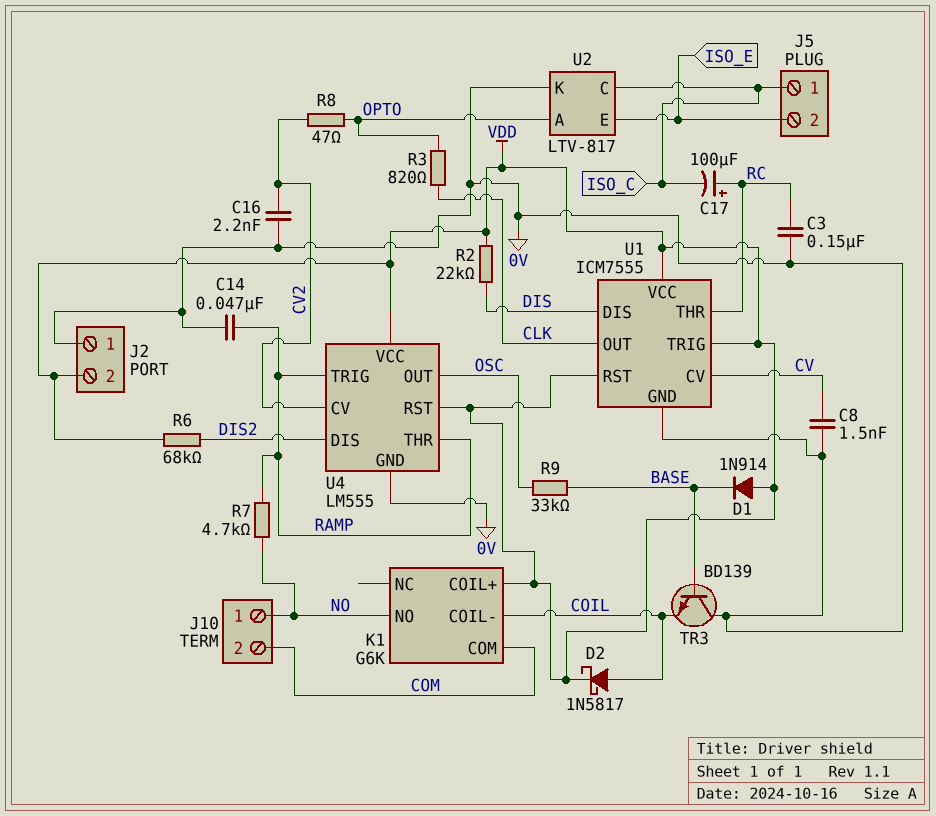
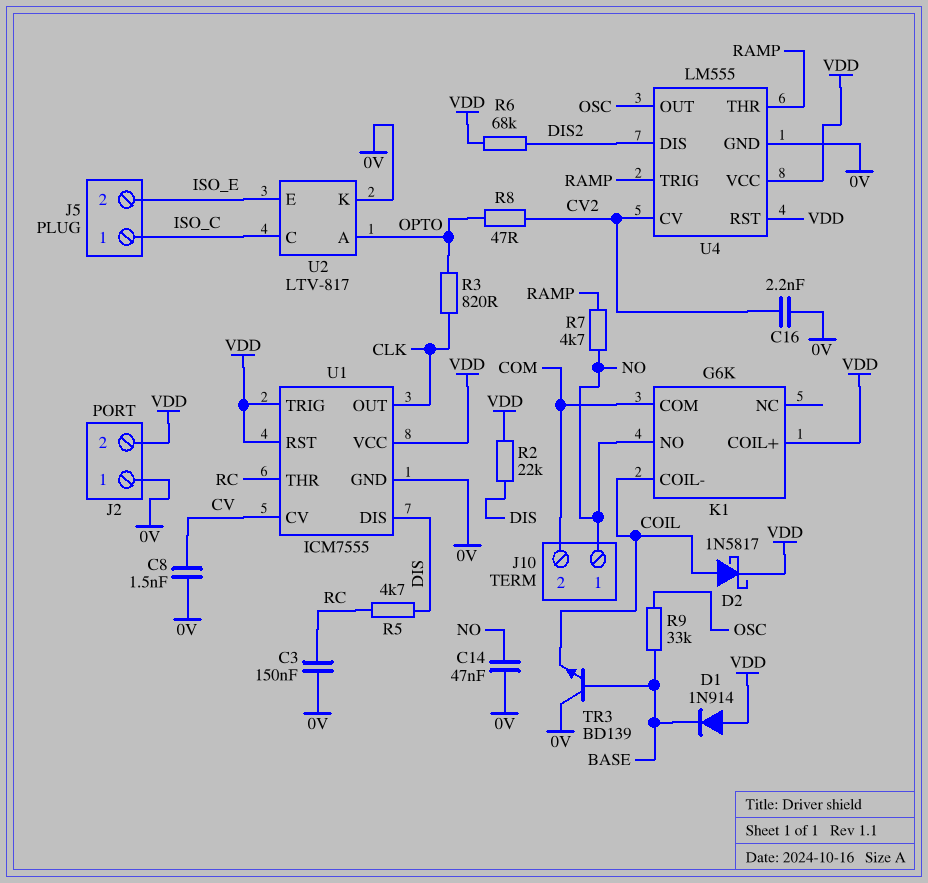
C14: 47nF (0V, RAMP) -> 47nF (0V, NO)
C17: 100uF (plus RC, minus ISO_C) -> none
R5: none -> 4.7k (DIS, RC)

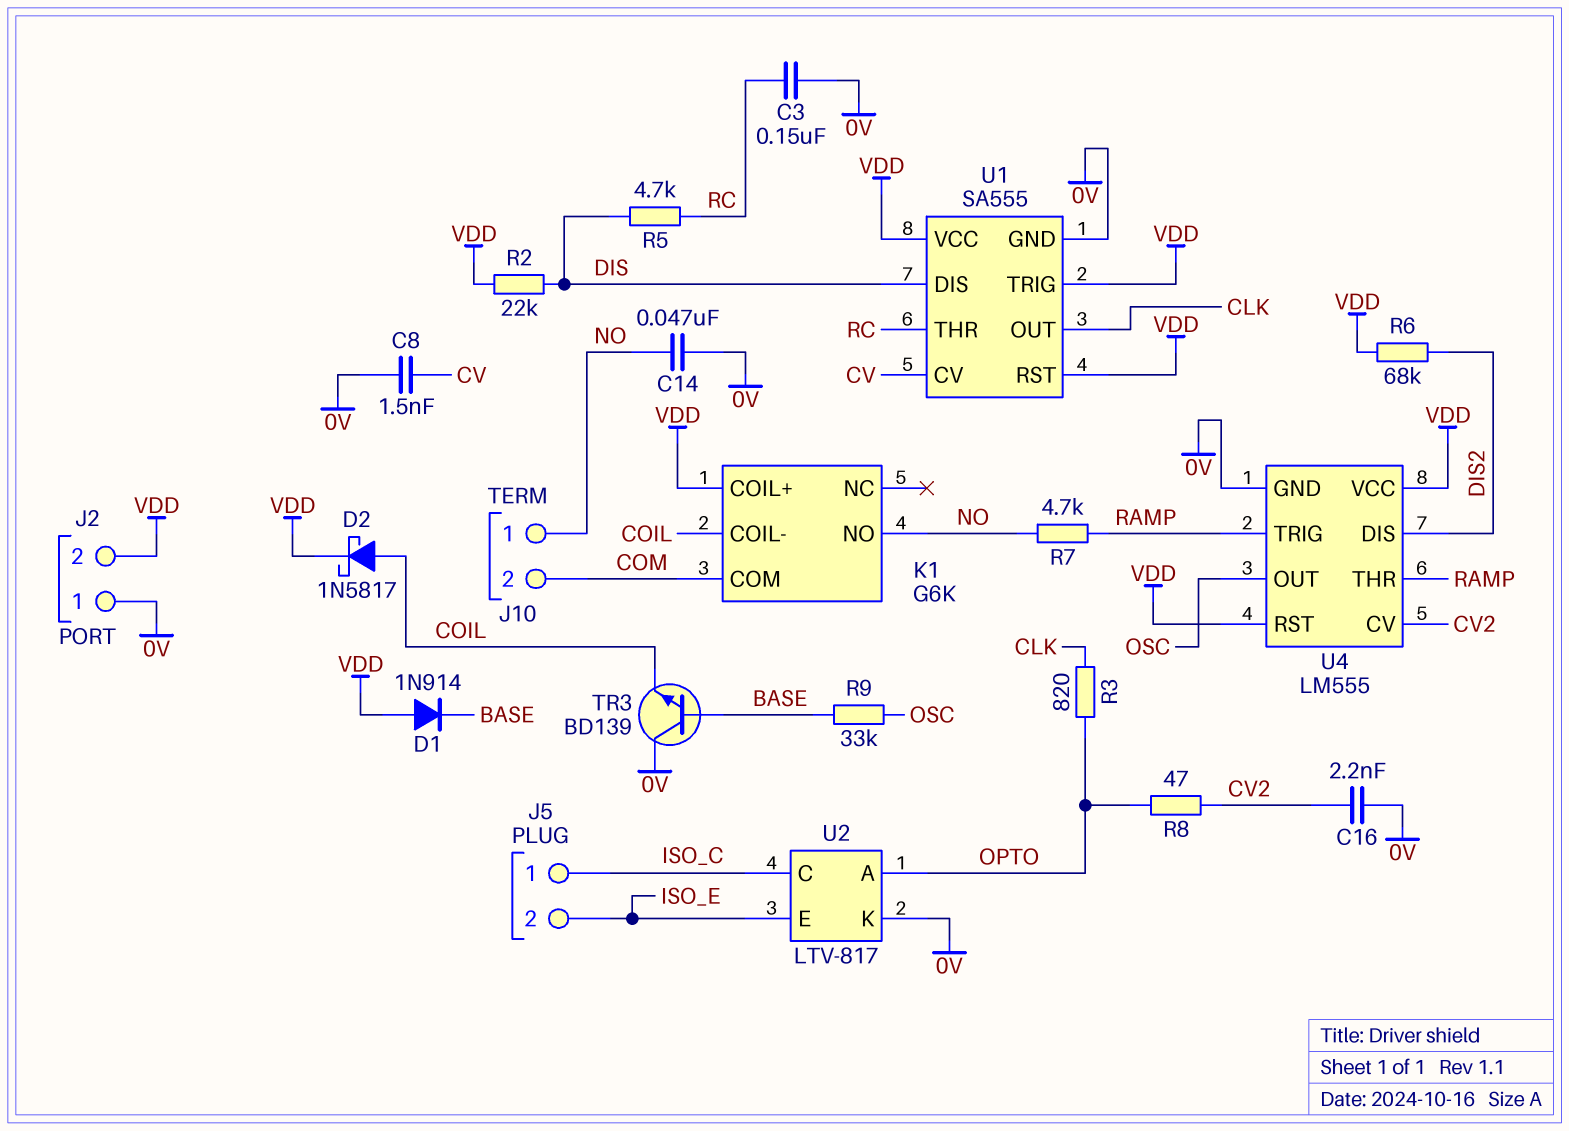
U1: ICM7555 -> SA555

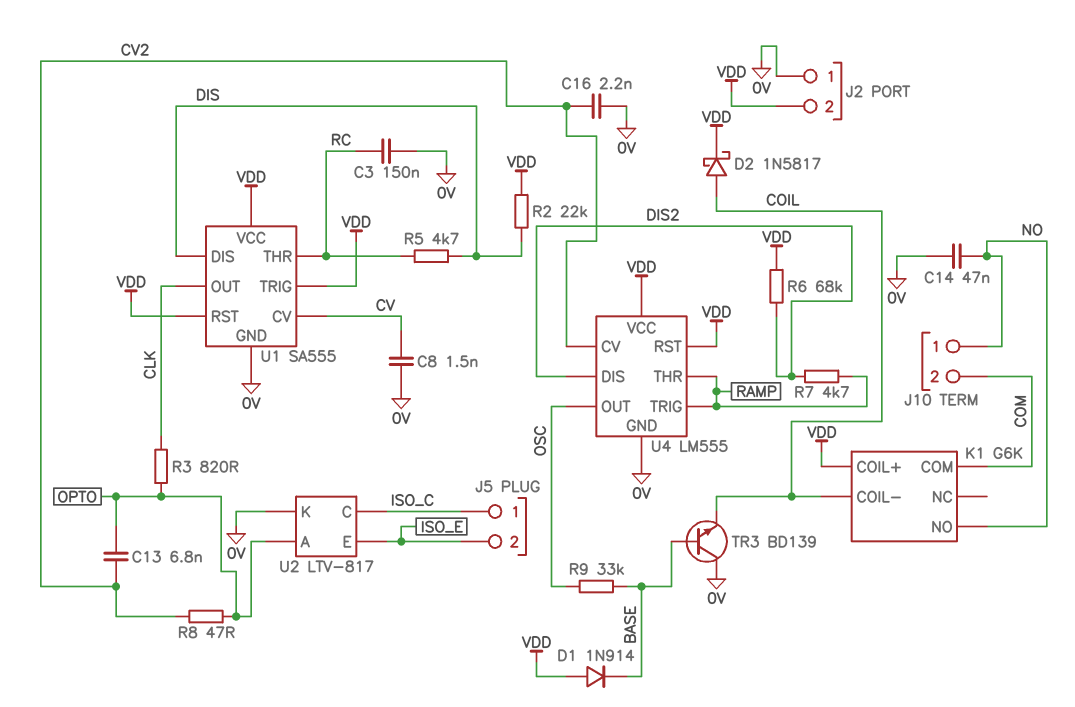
C13: none -> 6.8nF (CV2, OPTO)
R7: 4.7k (NO, RAMP) -> 4.7k (DIS2, RAMP)

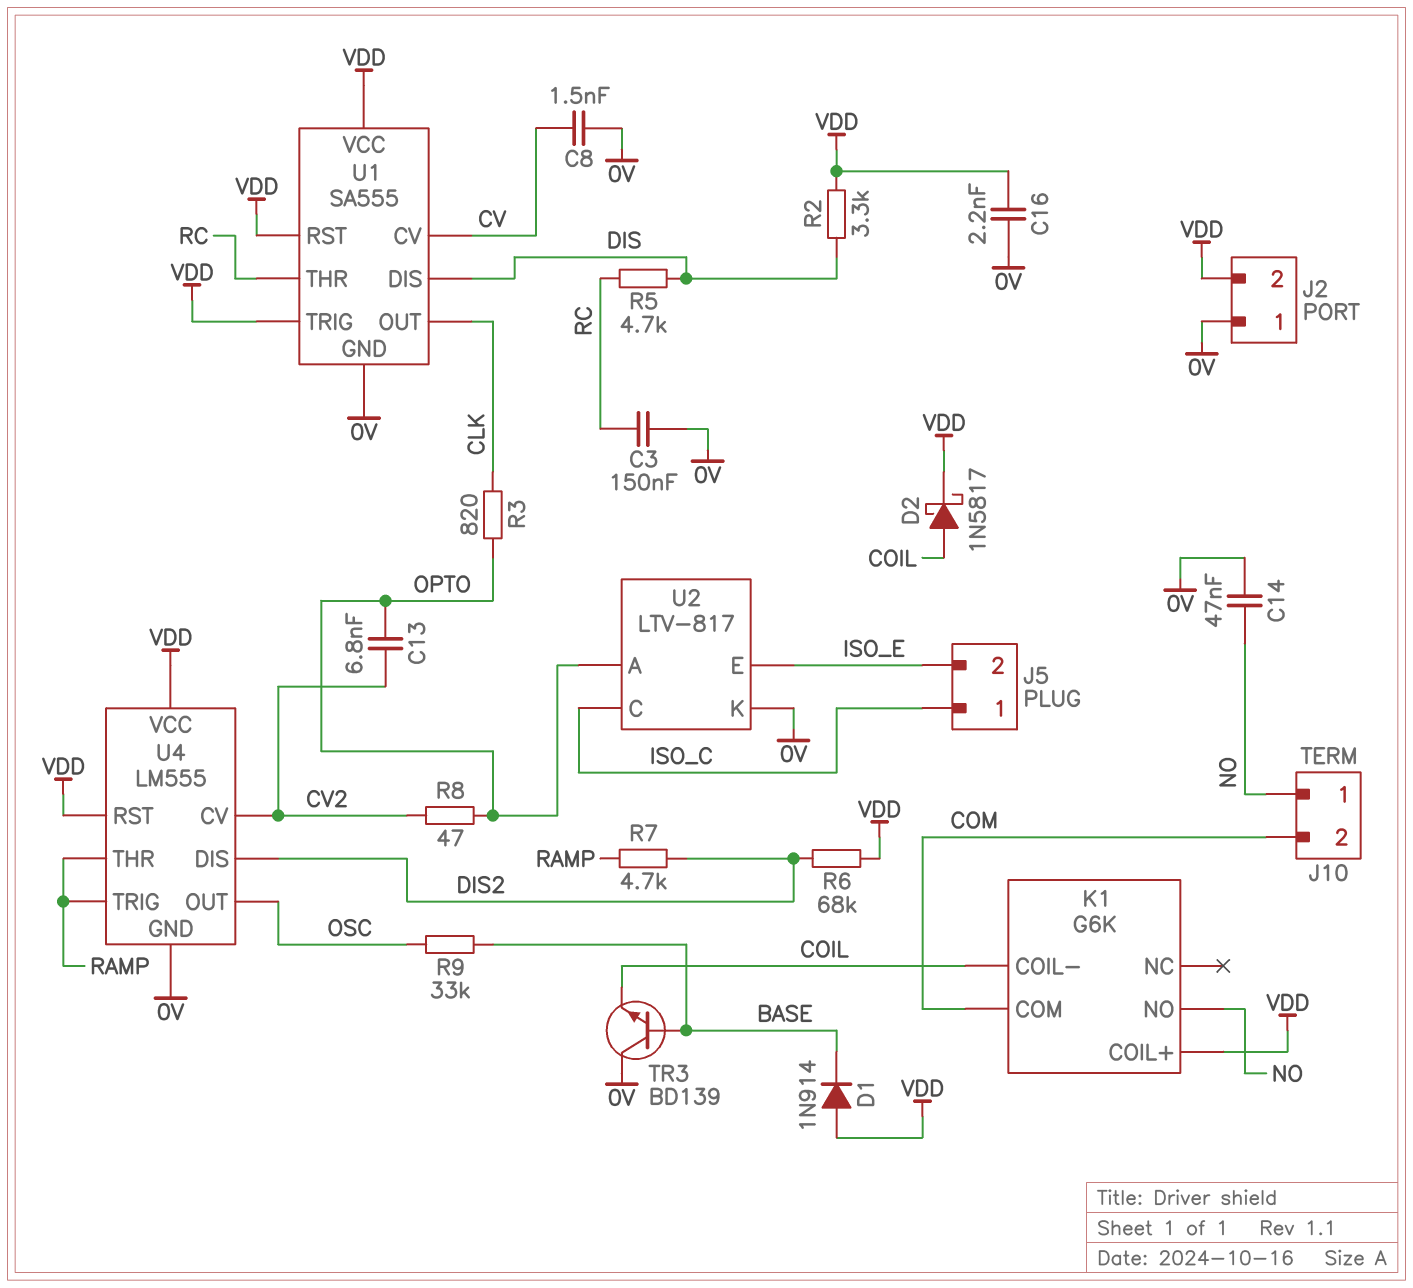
C16: 2.2nF (0V, CV2) -> 2.2nF (0V, VDD)
R2: 22k (DIS, VDD) -> 3.3k (DIS, VDD)

